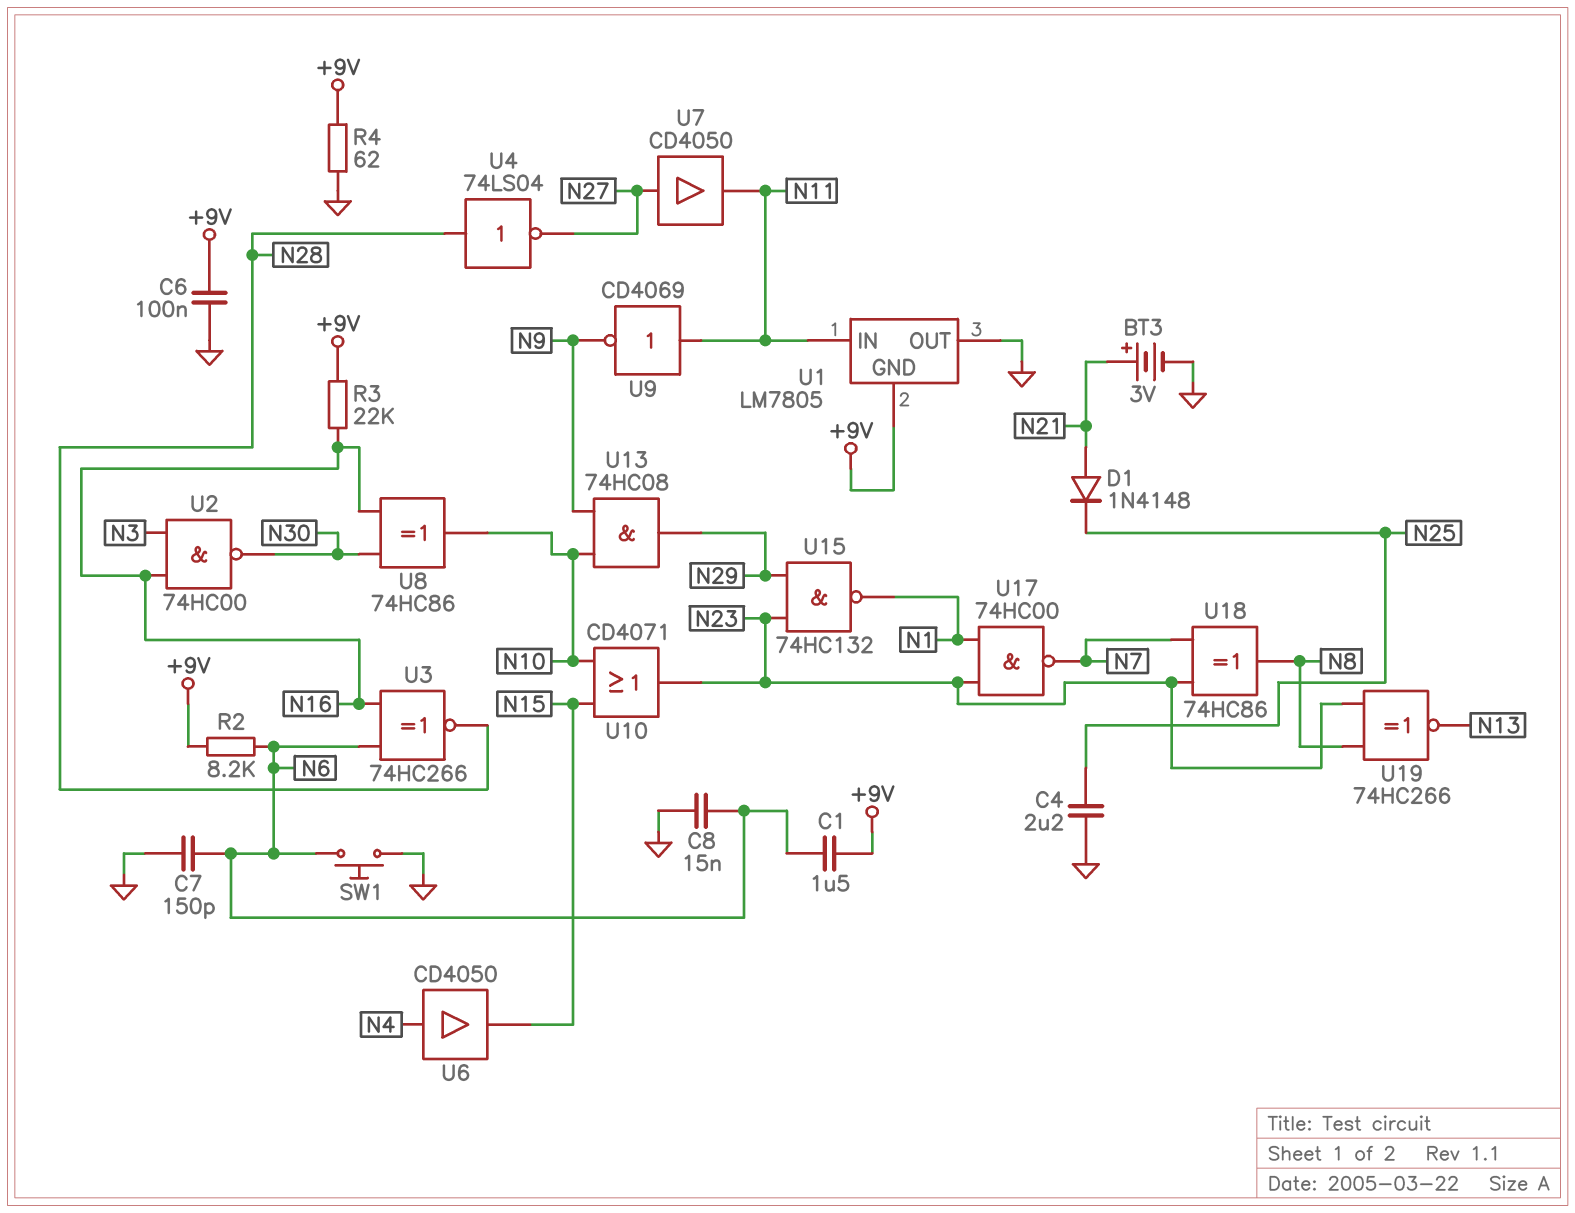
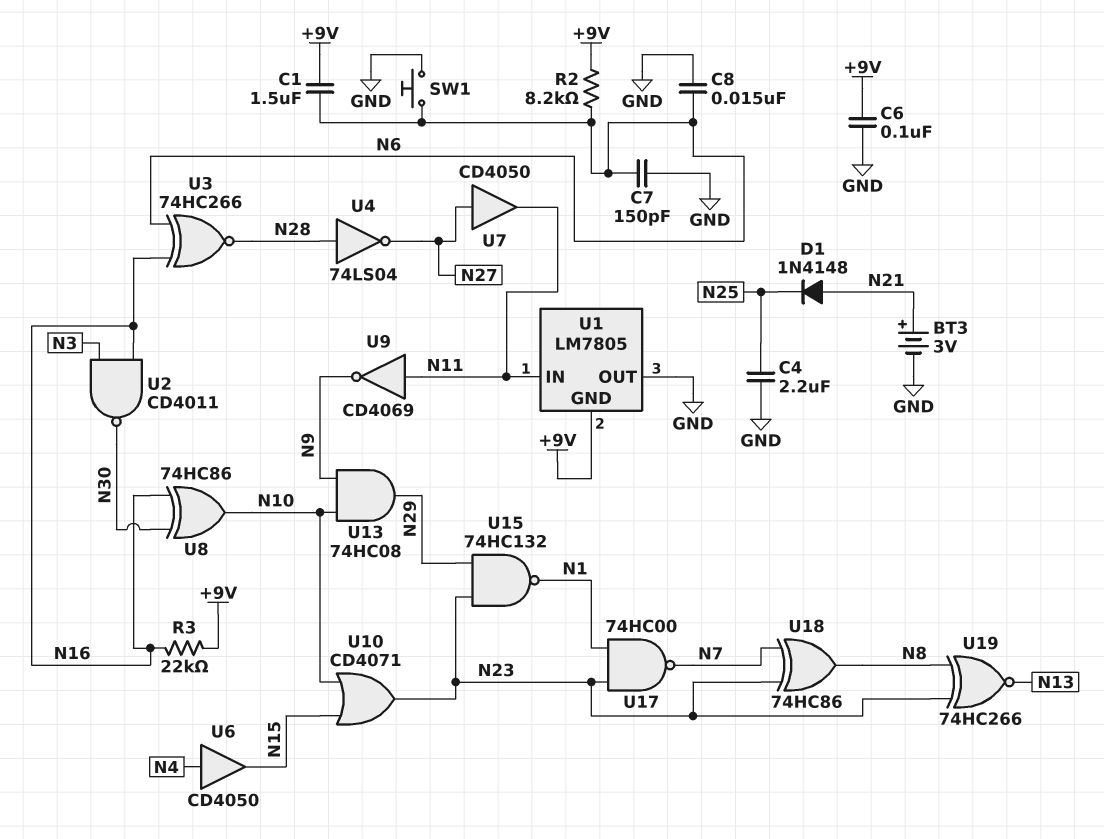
R4: 62 (+9V, GND) -> none
U2: NAND 74HC00 (in N3, in N16, out N30) -> NAND CD4011 (in N3, in N16, out N30)

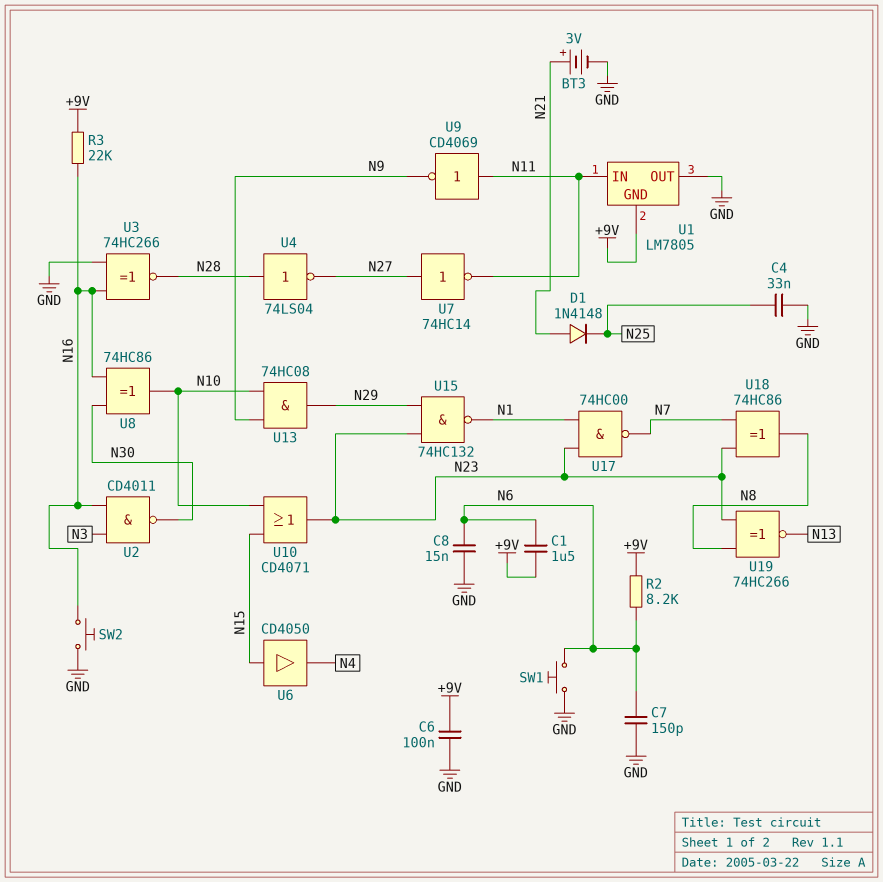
C4: 2.2uF (GND, N25) -> 33nF (GND, N25)
SW2: none -> button (GND, N16)
U3: XNOR 74HC266 (in N6, in N16, out N28) -> XNOR 74HC266 (in GND, in N16, out N28)
U6: buffer CD4050 (in N4, out N15) -> buffer CD4050 (in N15, out N4)
U7: buffer CD4050 (in N27, out N11) -> NOT 74HC14 (in N27, out N11)

